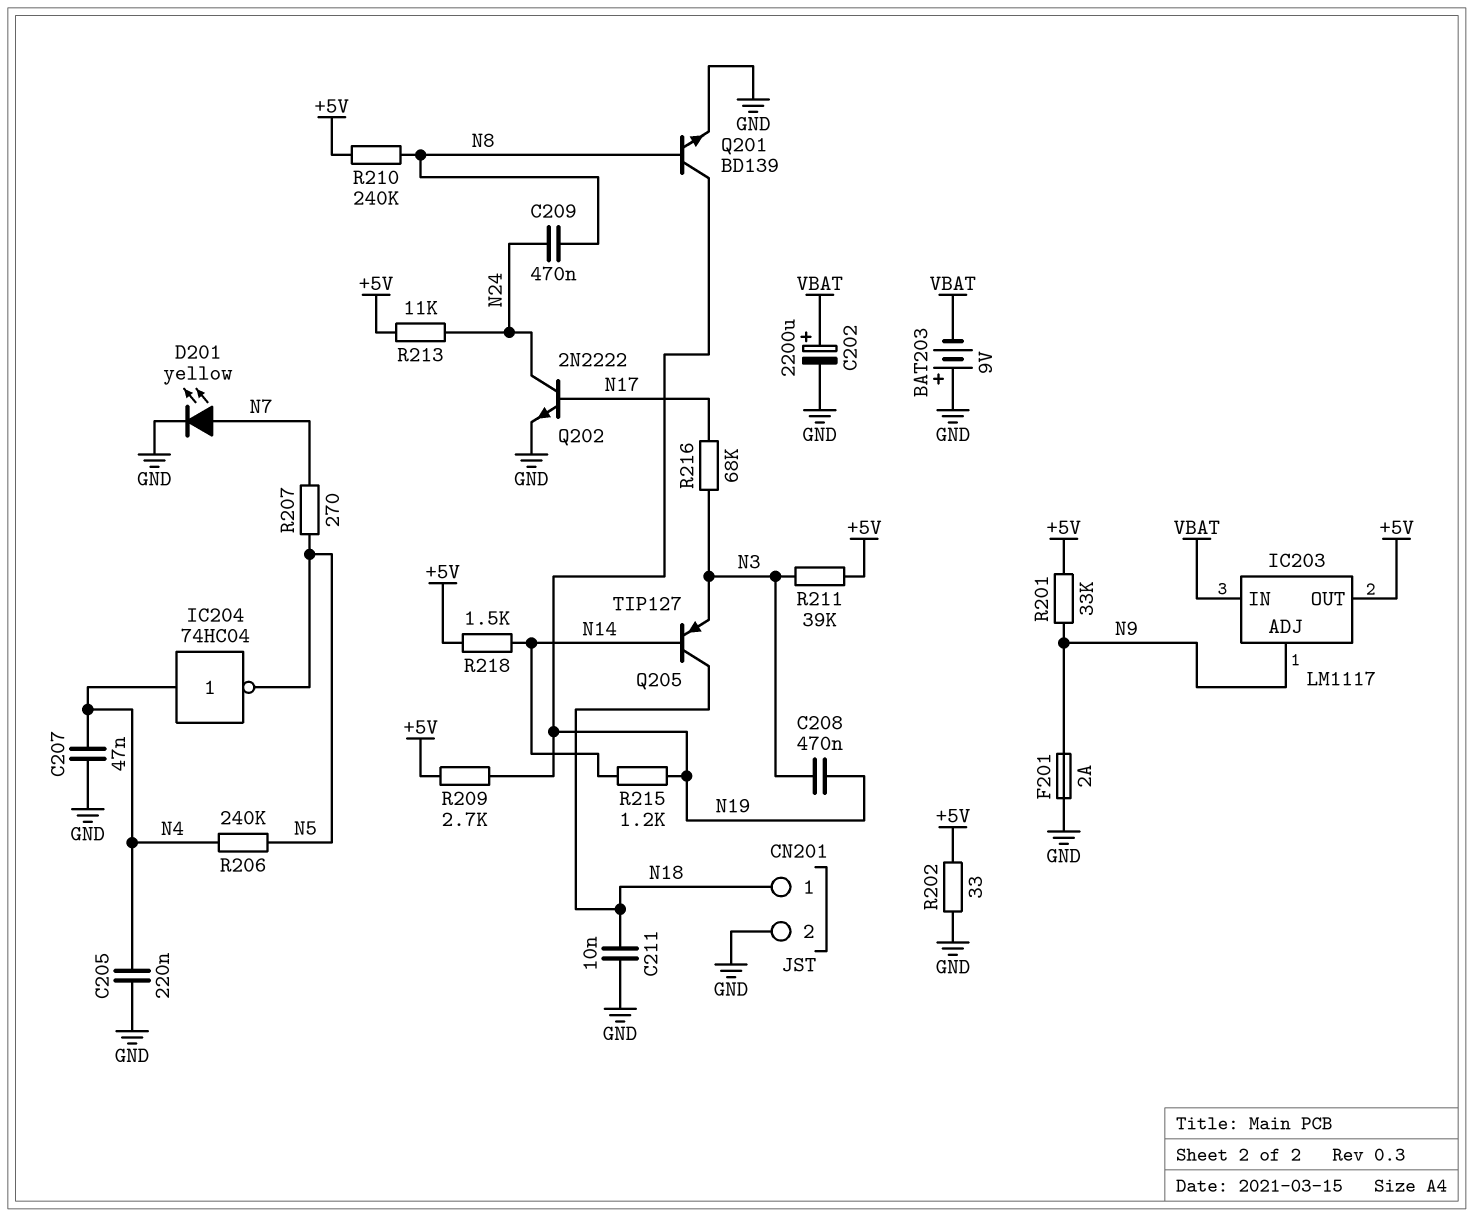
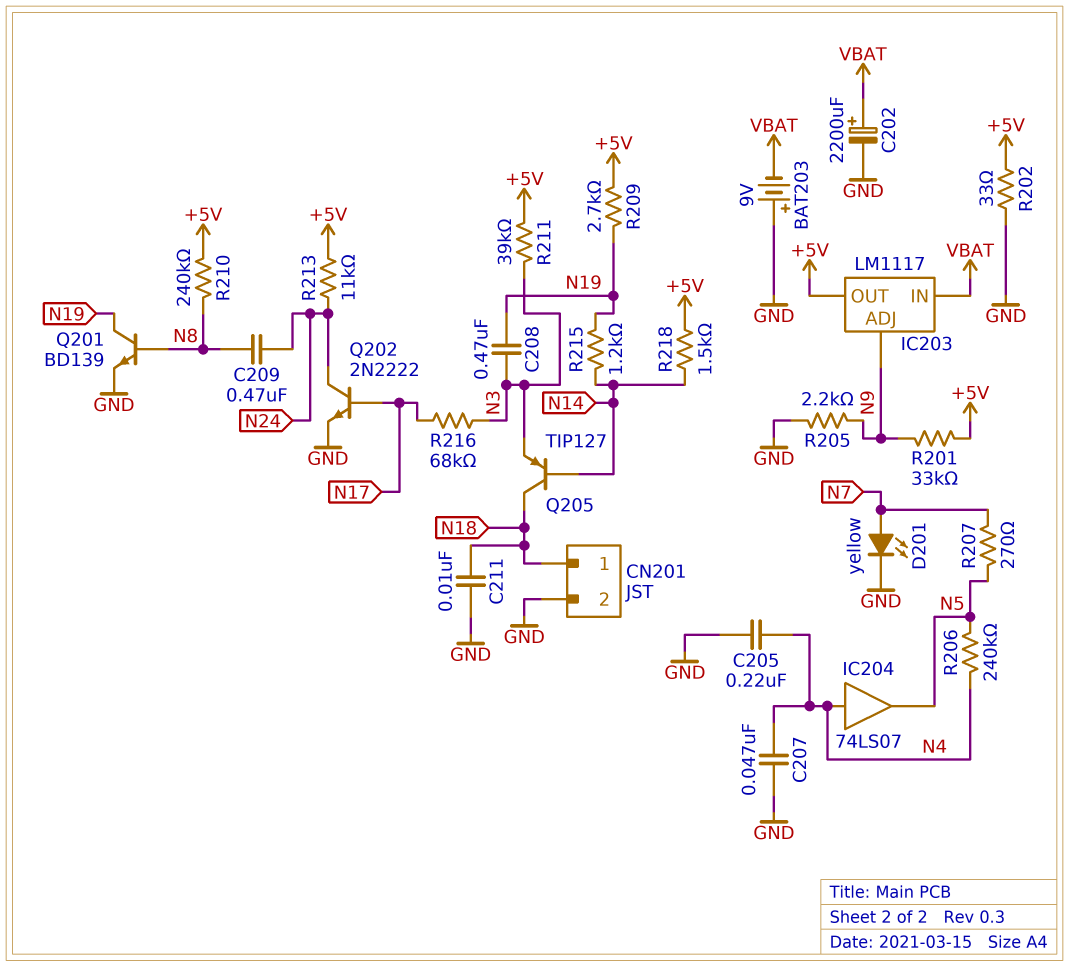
F201: 2A (GND, N9) -> none
IC204: NOT 74HC04 (in N4, out N5) -> buffer 74LS07 (in N4, out N5)
R205: none -> 2.2k (GND, N9)

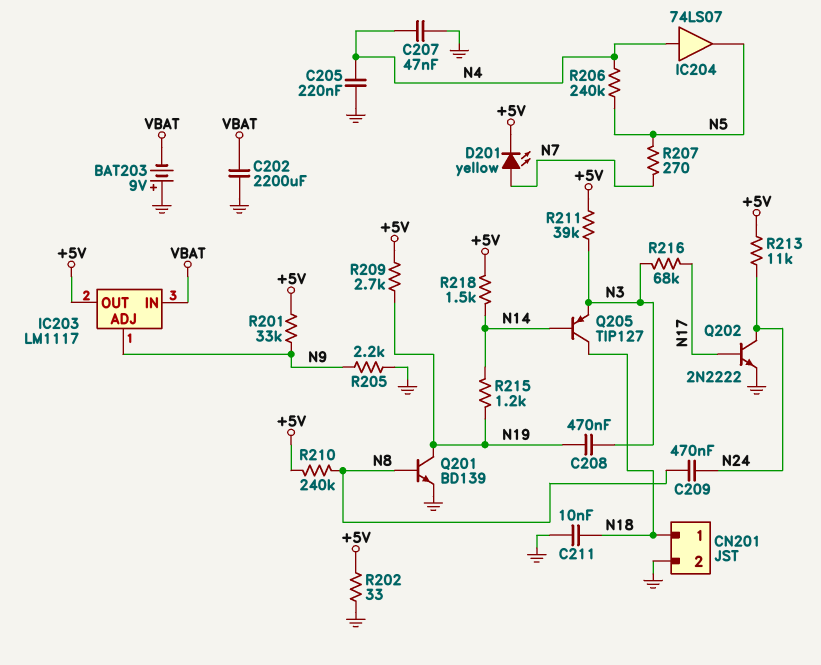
C202: 2200uF (plus VBAT, minus GND) -> 2200uF (GND, VBAT)
D201: LED yellow (A N7, K GND) -> LED yellow (A N7, K +5V)

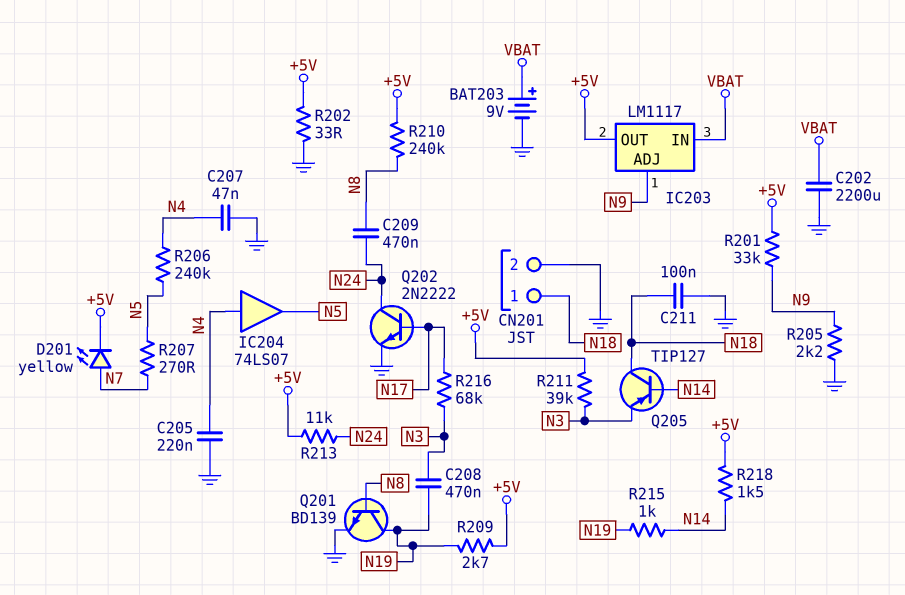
BAT203: 9V (plus GND, minus VBAT) -> 9V (plus VBAT, minus GND)
C211: 10nF (GND, N18) -> 100nF (GND, N18)
R215: 1.2k (N14, N19) -> 1k (N14, N19)

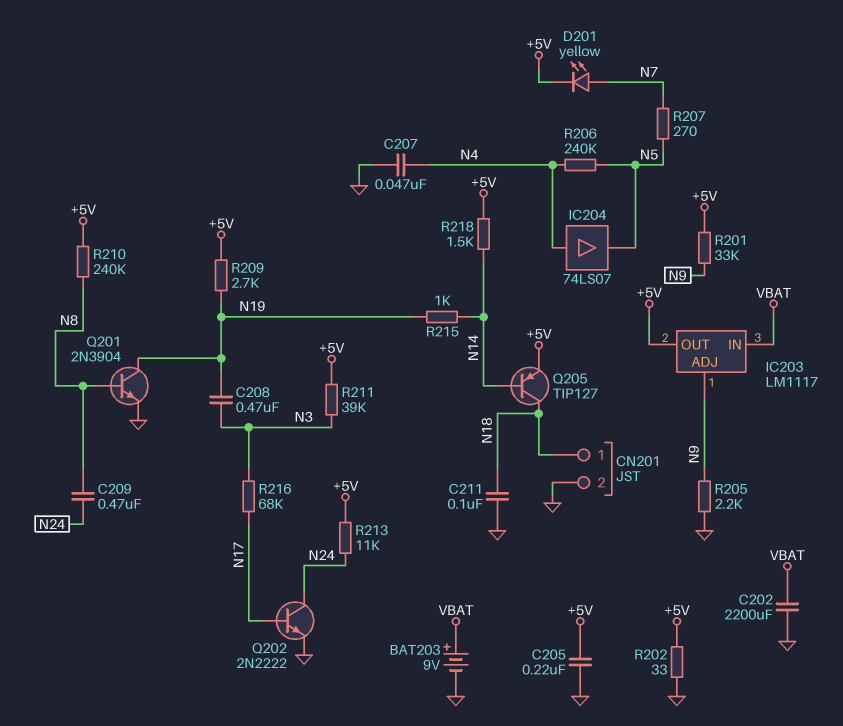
C205: 220nF (GND, N4) -> 220nF (+5V, GND)
Q201: NPN BD139 (B N8, C N19, E GND) -> NPN 2N3904 (B N8, C N19, E GND)
Q205: PNP TIP127 (B N14, C N18, E N3) -> PNP TIP127 (B N14, C N18, E +5V)

